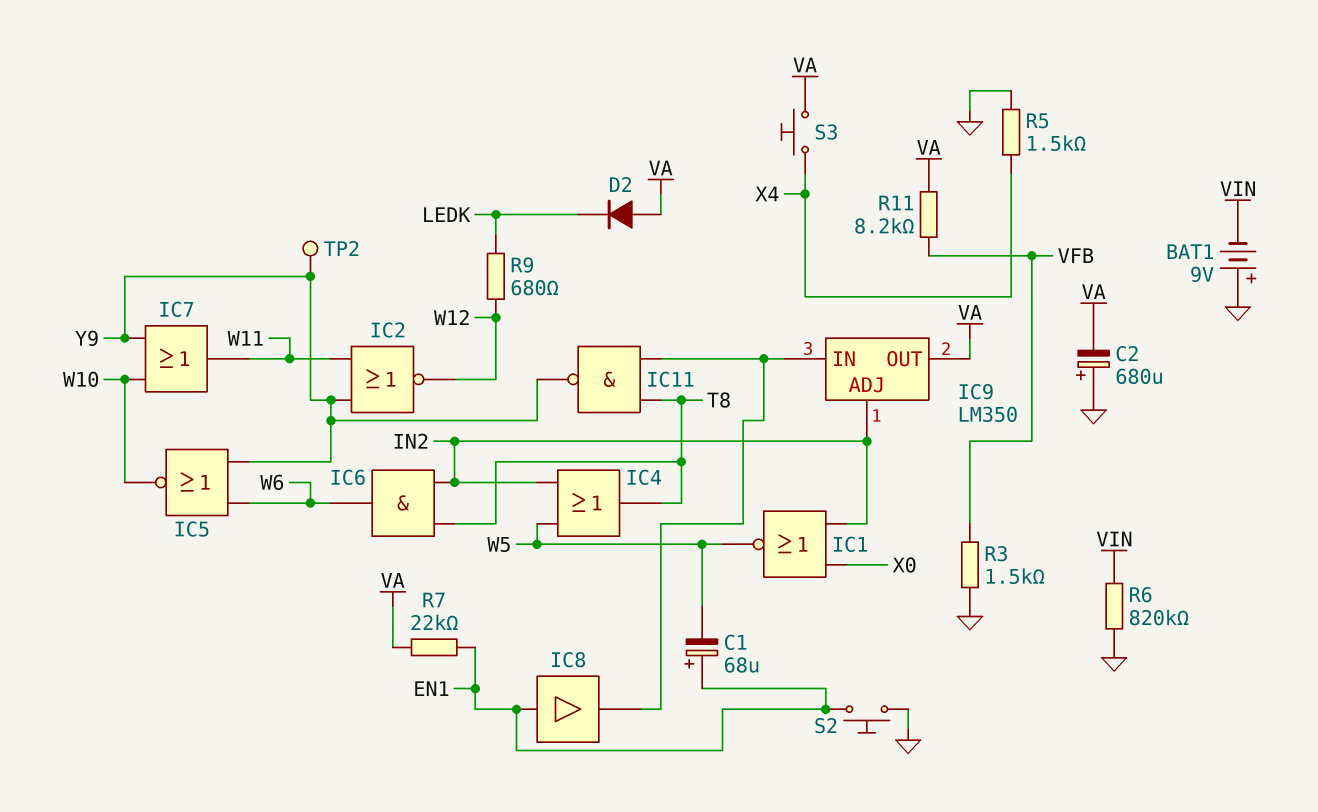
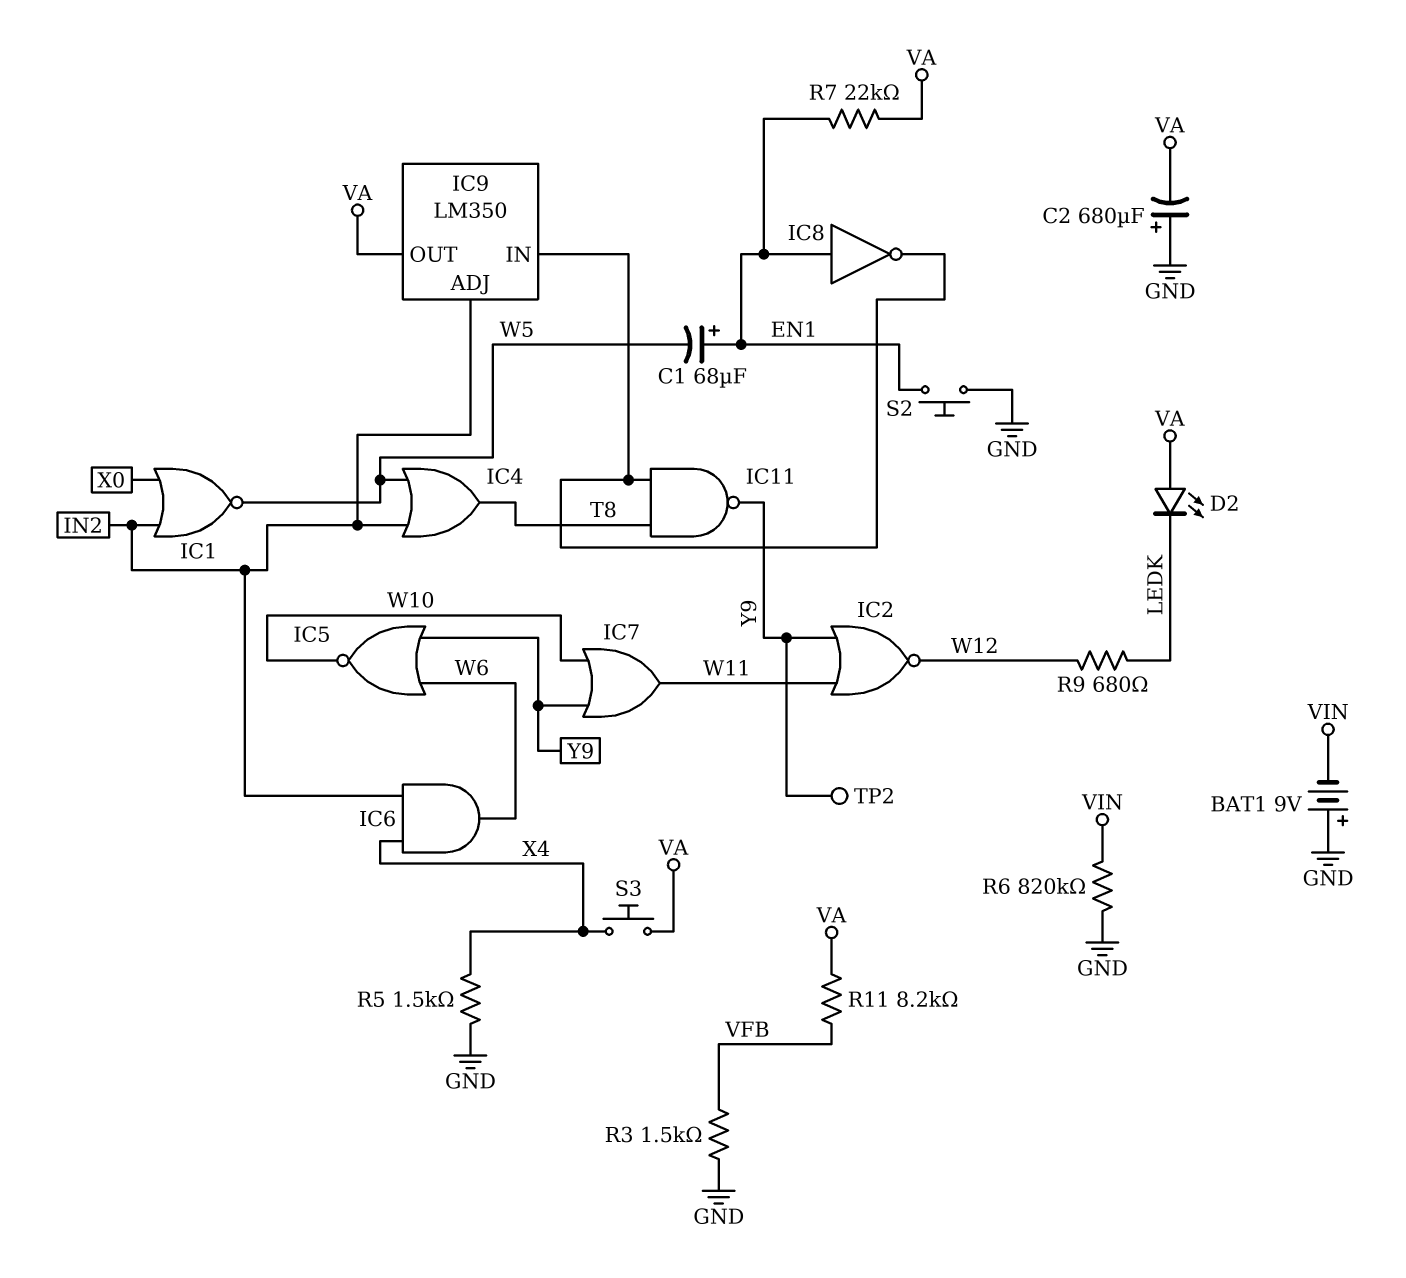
D2: diode (A VA, K LEDK) -> LED (A VA, K LEDK)
IC6: AND (in IN2, in T8, out W6) -> AND (in IN2, in X4, out W6)
IC8: buffer (in EN1, out IC9/IN) -> NOT (in EN1, out IC9/IN)

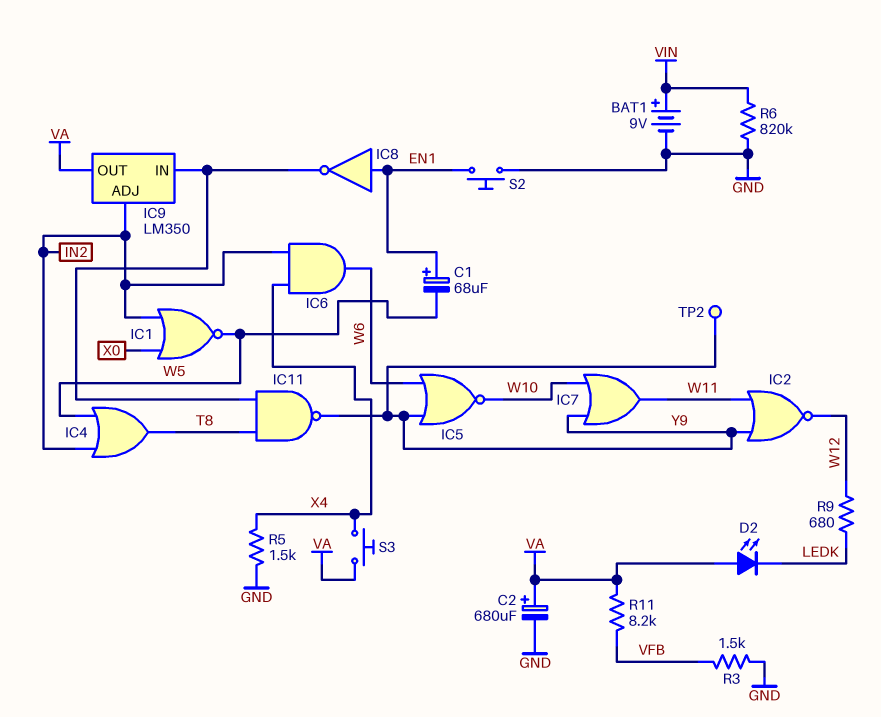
BAT1: 9V (plus GND, minus VIN) -> 9V (plus VIN, minus GND)
C2: 680uF (plus GND, minus VA) -> 680uF (plus VA, minus GND)
R7: 22k (EN1, VA) -> none

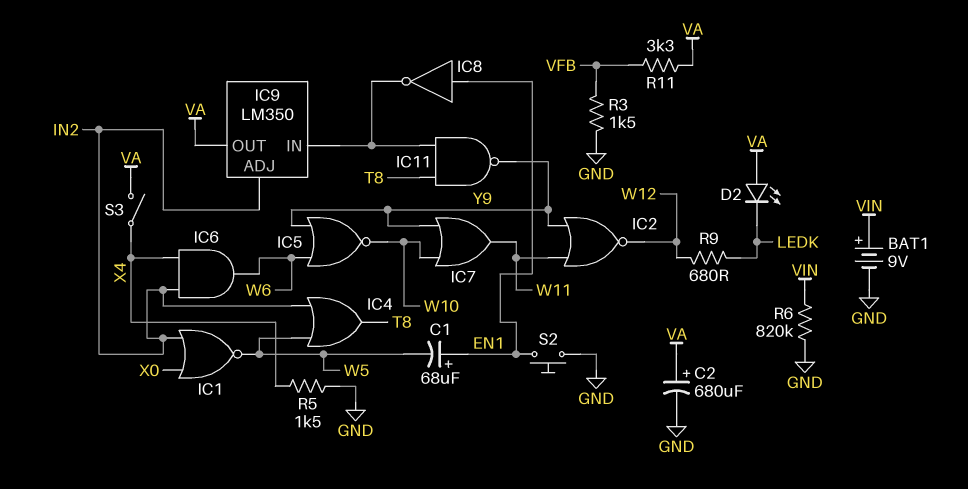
R11: 8.2k (VA, VFB) -> 3.3k (VA, VFB)
S3: button (VA, X4) -> switch (VA, X4)
TP2: test point (Y9) -> none

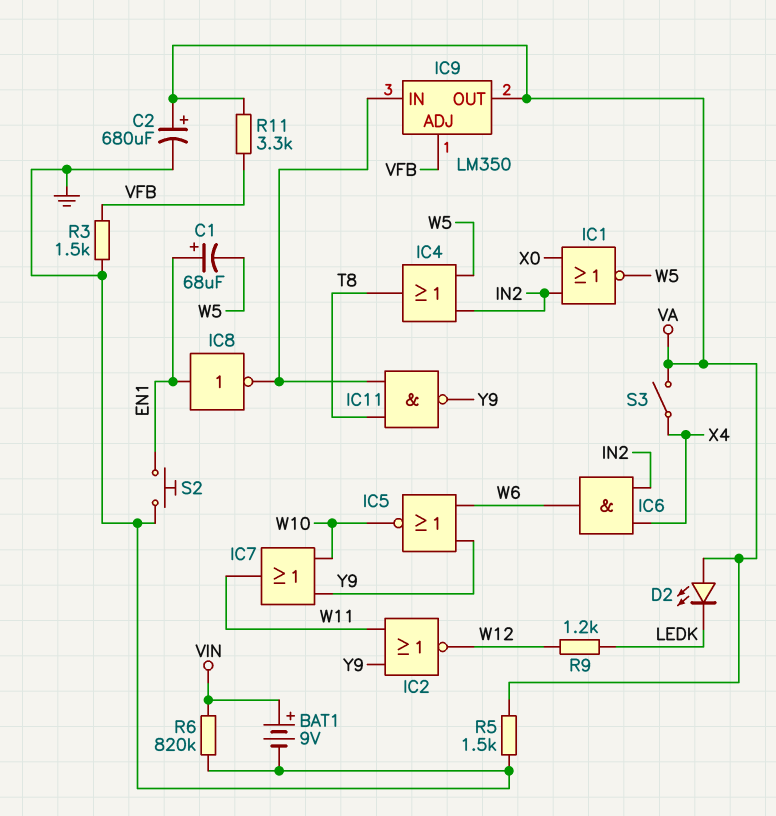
IC9 pin ADJ: IN2 -> VFB
R5: 1.5k (GND, X4) -> 1.5k (GND, VA)
R9: 680 (LEDK, W12) -> 1.2k (LEDK, W12)

